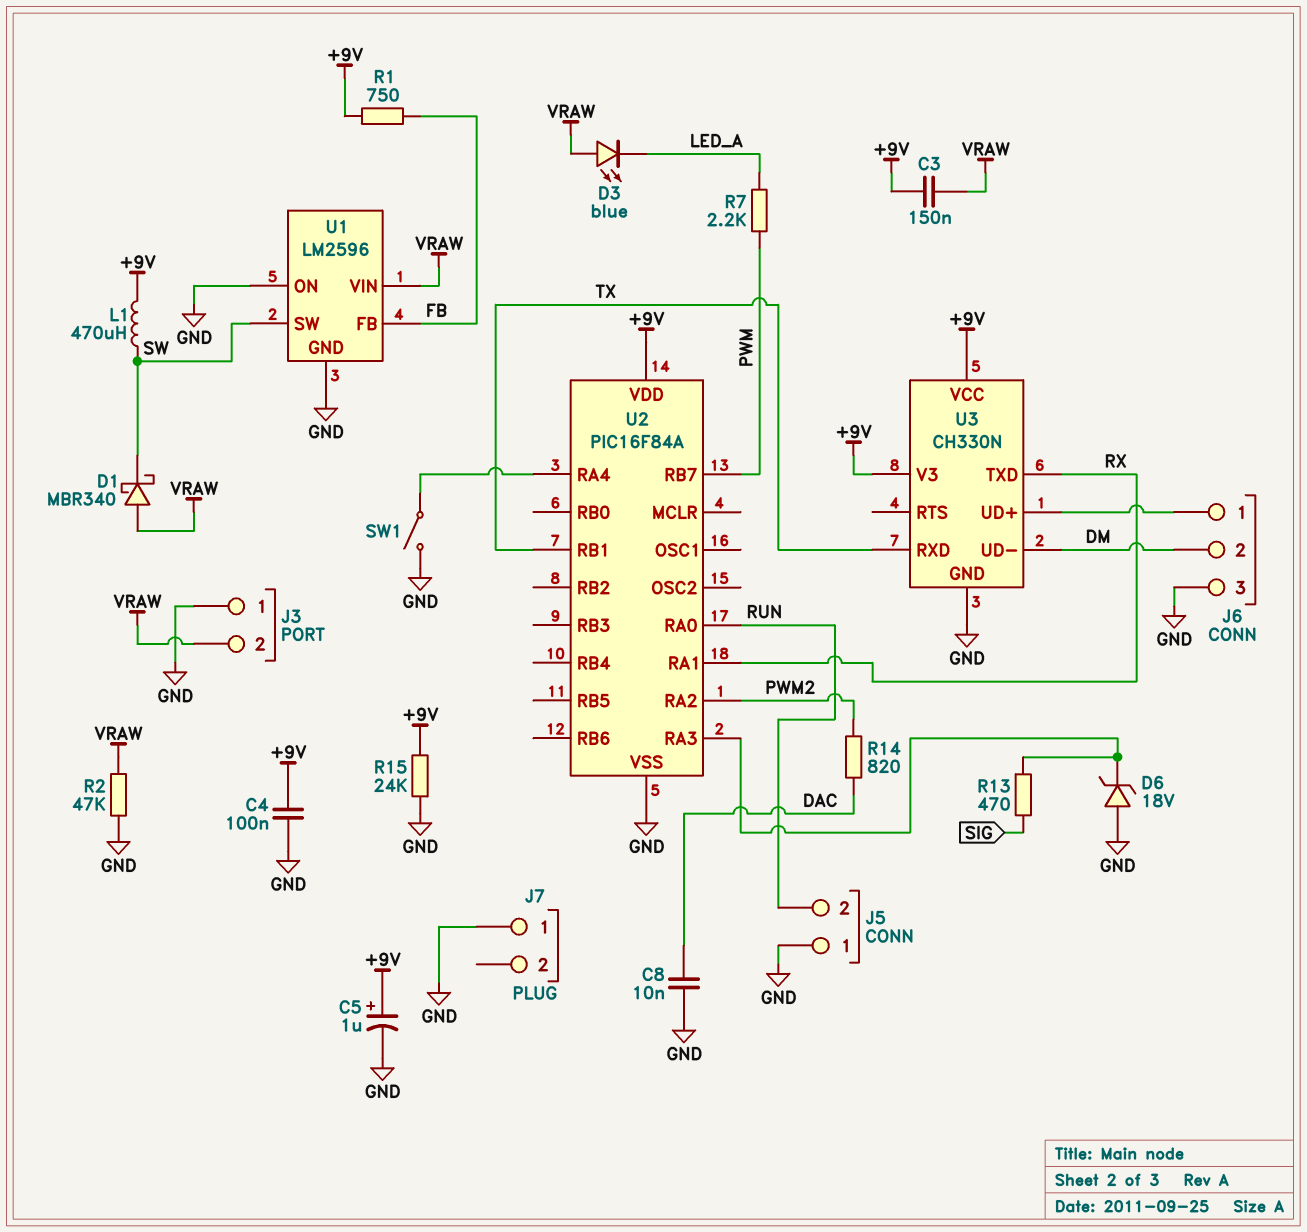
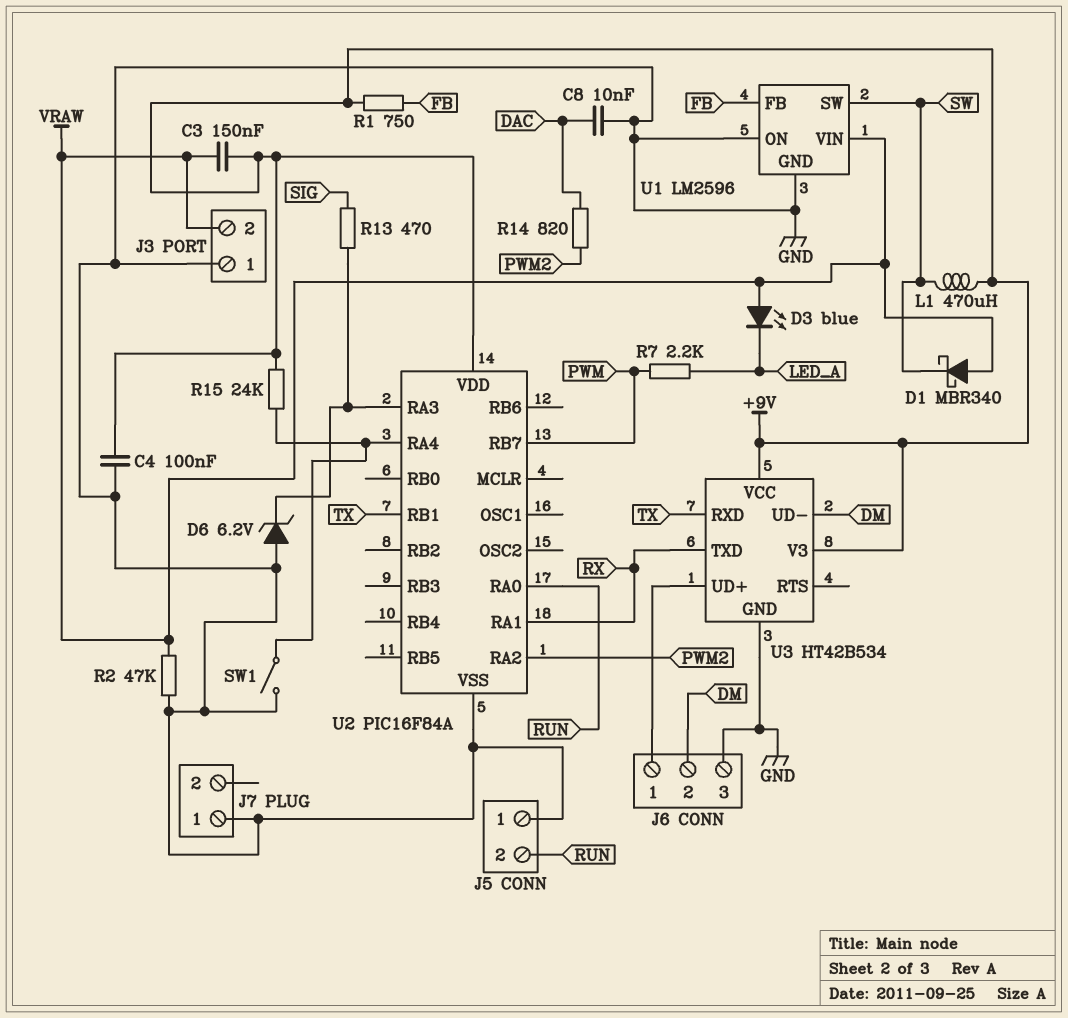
C5: 1uF (plus +9V, minus GND) -> none
D6: zener 18V (A GND, K U2/RA3) -> zener 6.2V (A GND, K U2/RA3)
R15: 24k (+9V, GND) -> 24k (+9V, U2/RA4)
U3: CH330N -> HT42B534

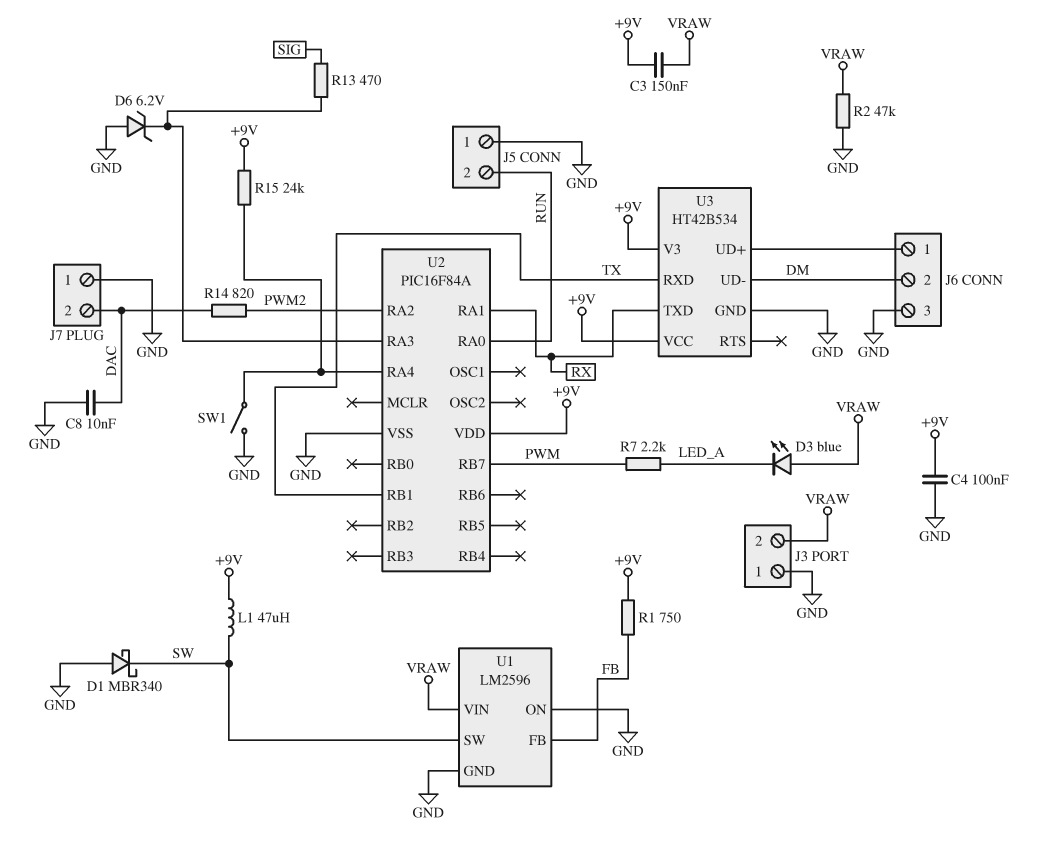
D1: schottky MBR340 (A VRAW, K SW) -> schottky MBR340 (A GND, K SW)
J7 pin 2: none -> DAC
L1: 470uH (+9V, SW) -> 47uH (+9V, SW)

